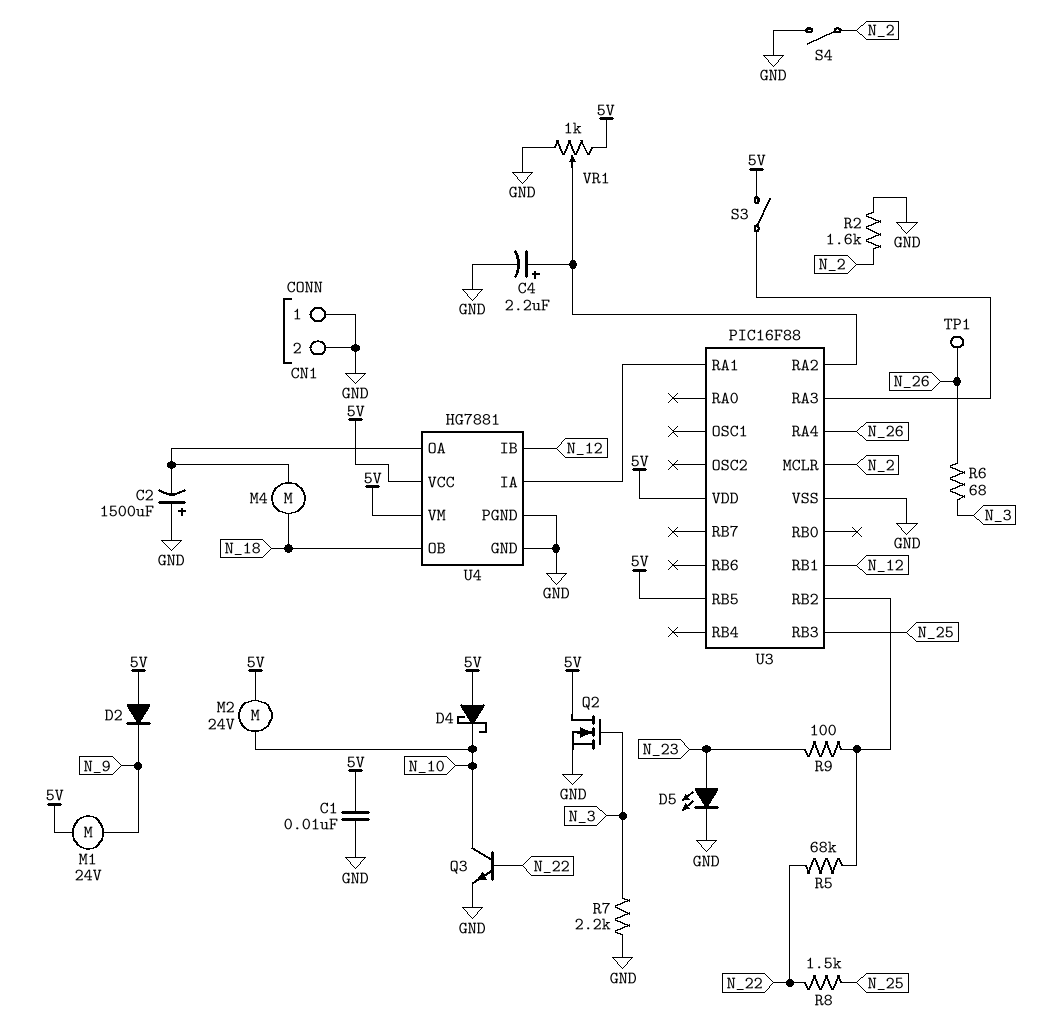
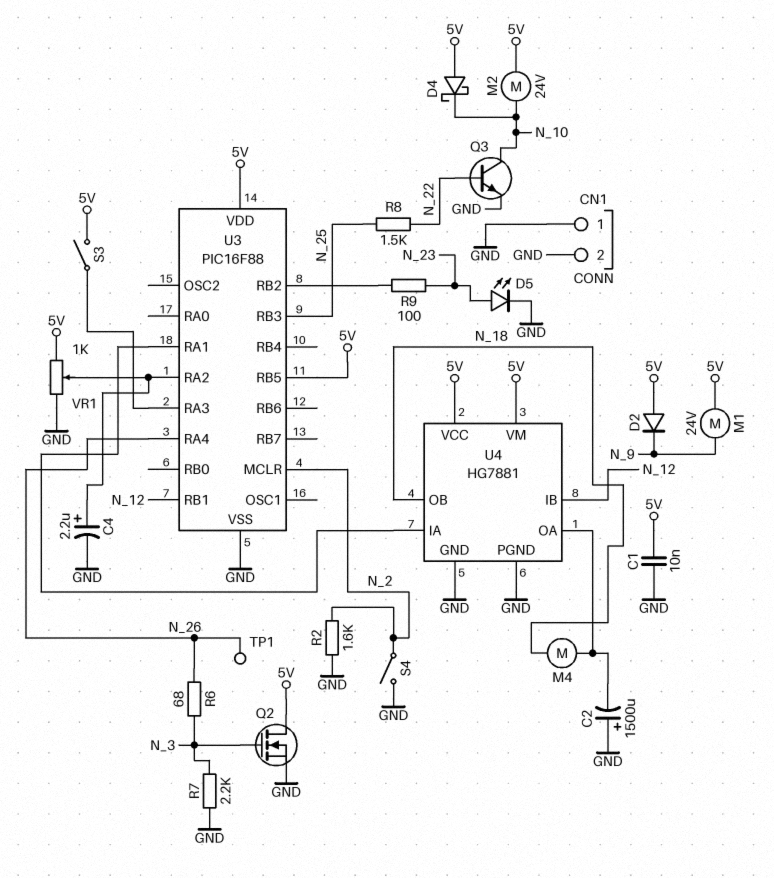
R5: 68k (N_22, U3/RB2) -> none

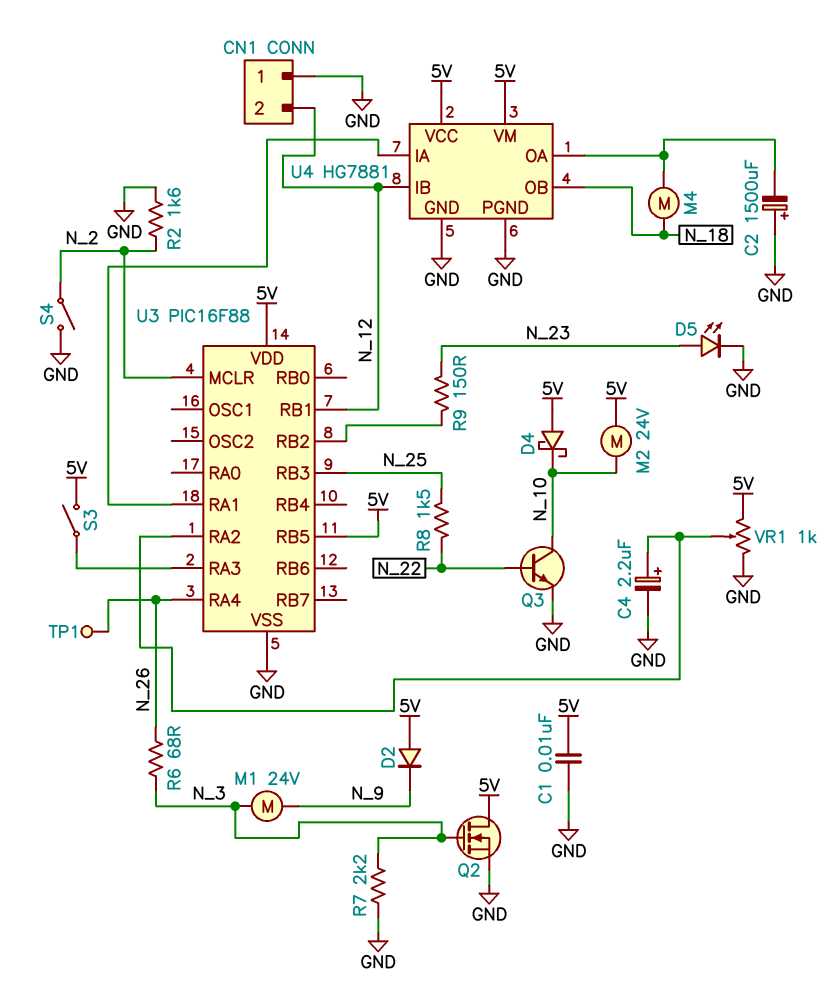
CN1 pin 2: GND -> N_12
M1: motor 24V (5V, N_9) -> motor 24V (N_3, N_9)
R9: 100 (N_23, U3/RB2) -> 150 (N_23, U3/RB2)

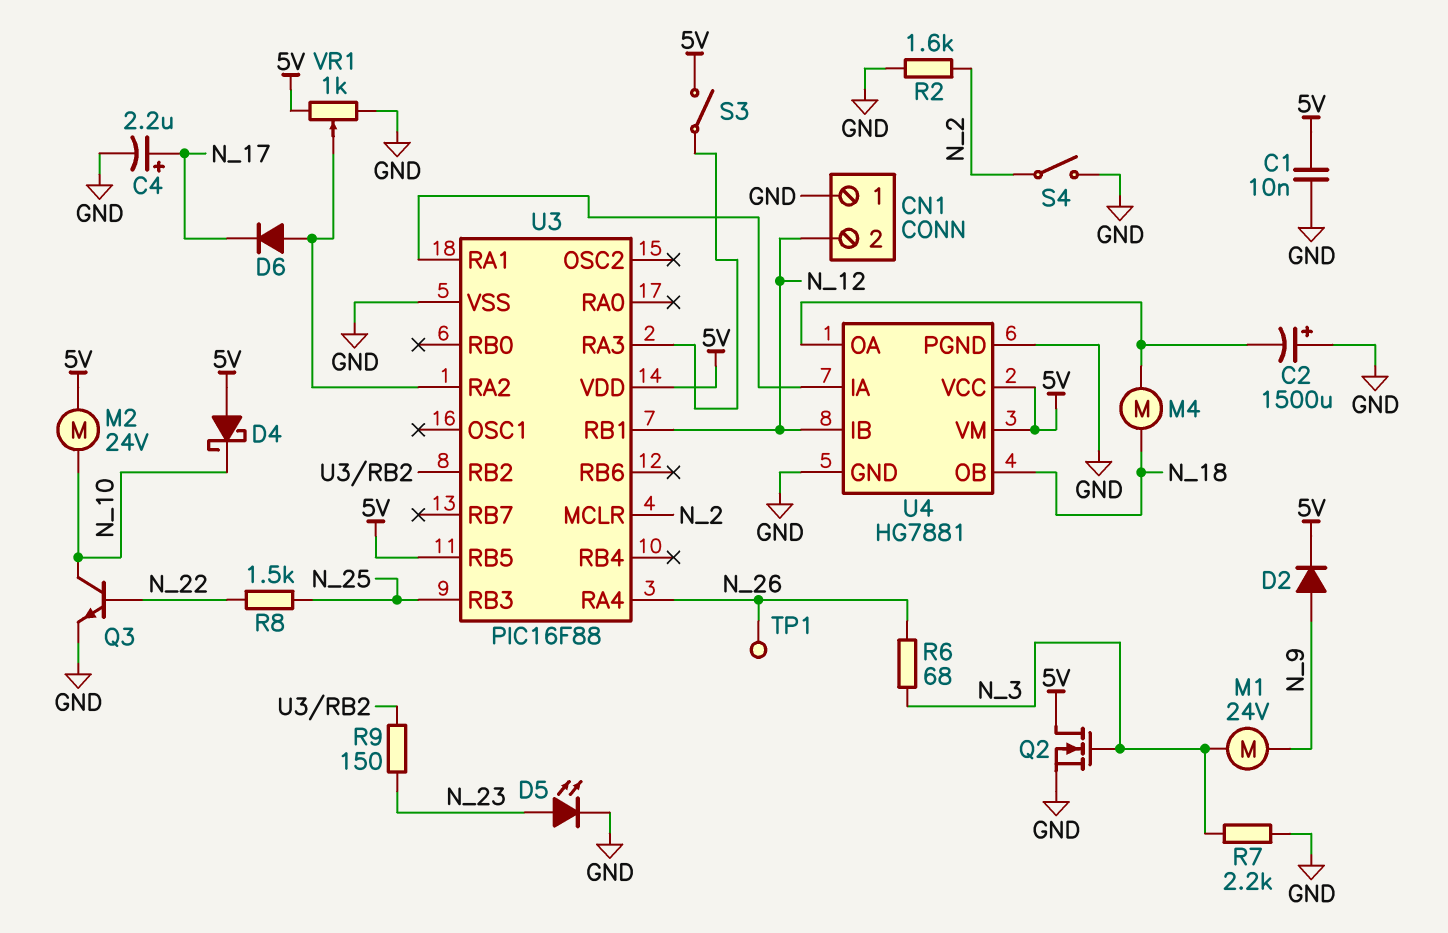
C4: 2.2uF (plus U3/RA2, minus GND) -> 2.2uF (plus N_17, minus GND)
D2: diode (A 5V, K N_9) -> diode (A N_9, K 5V)
D6: none -> diode (A U3/RA2, K N_17)

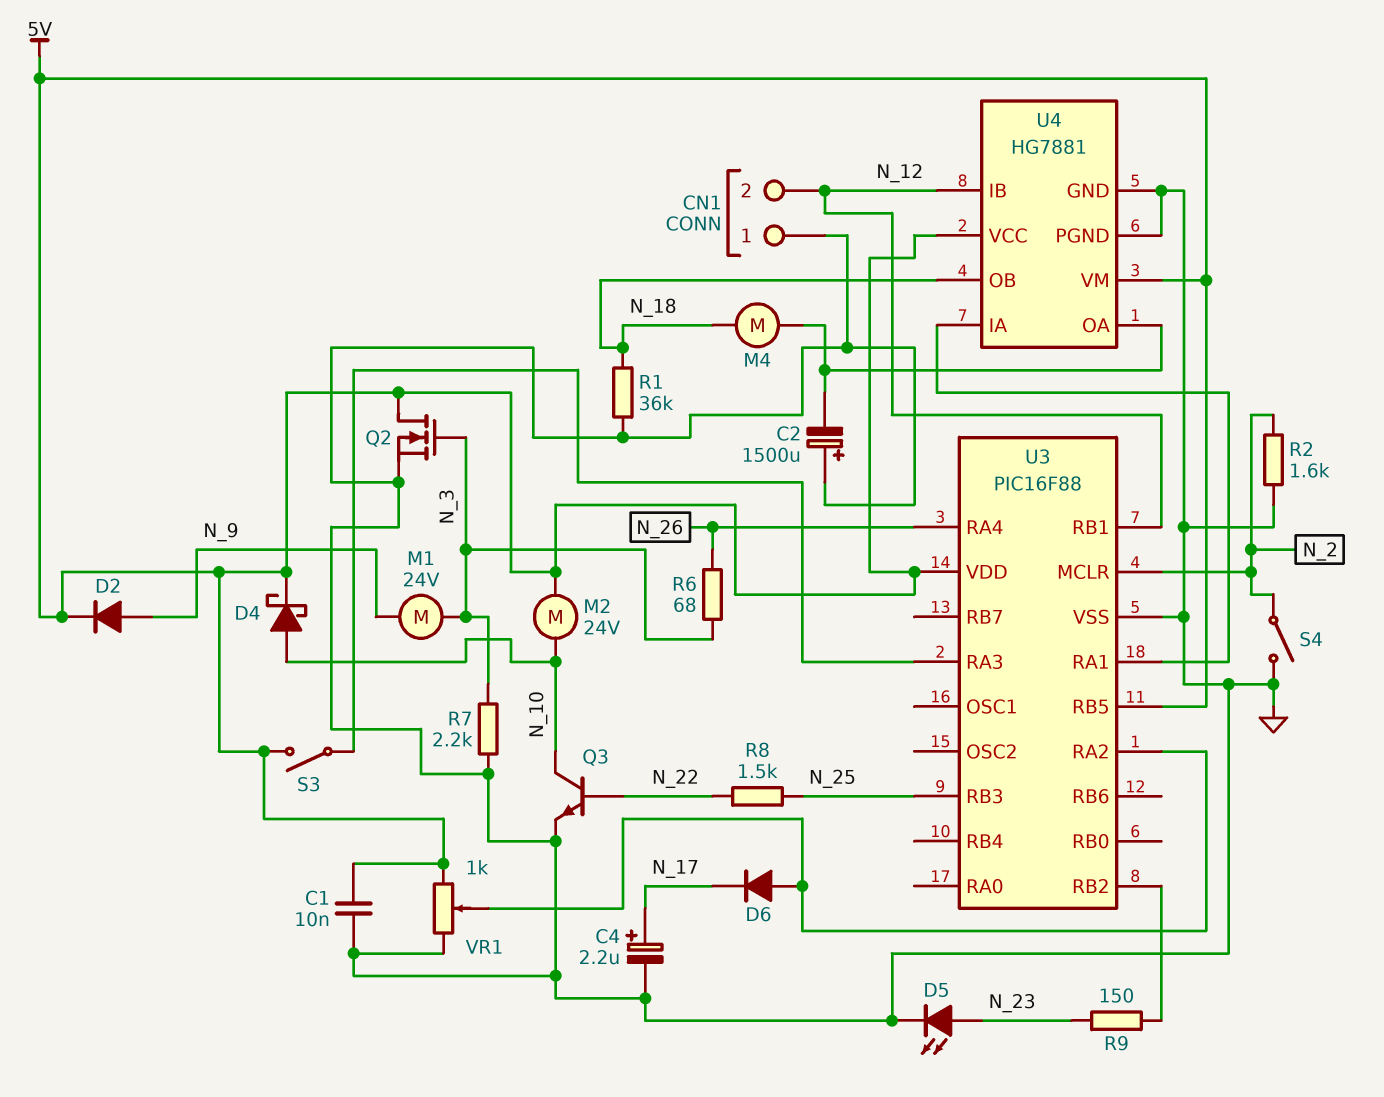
D4: schottky (A 5V, K N_10) -> schottky (A N_10, K 5V)
R1: none -> 36k (GND, N_18)
TP1: test point (N_26) -> none

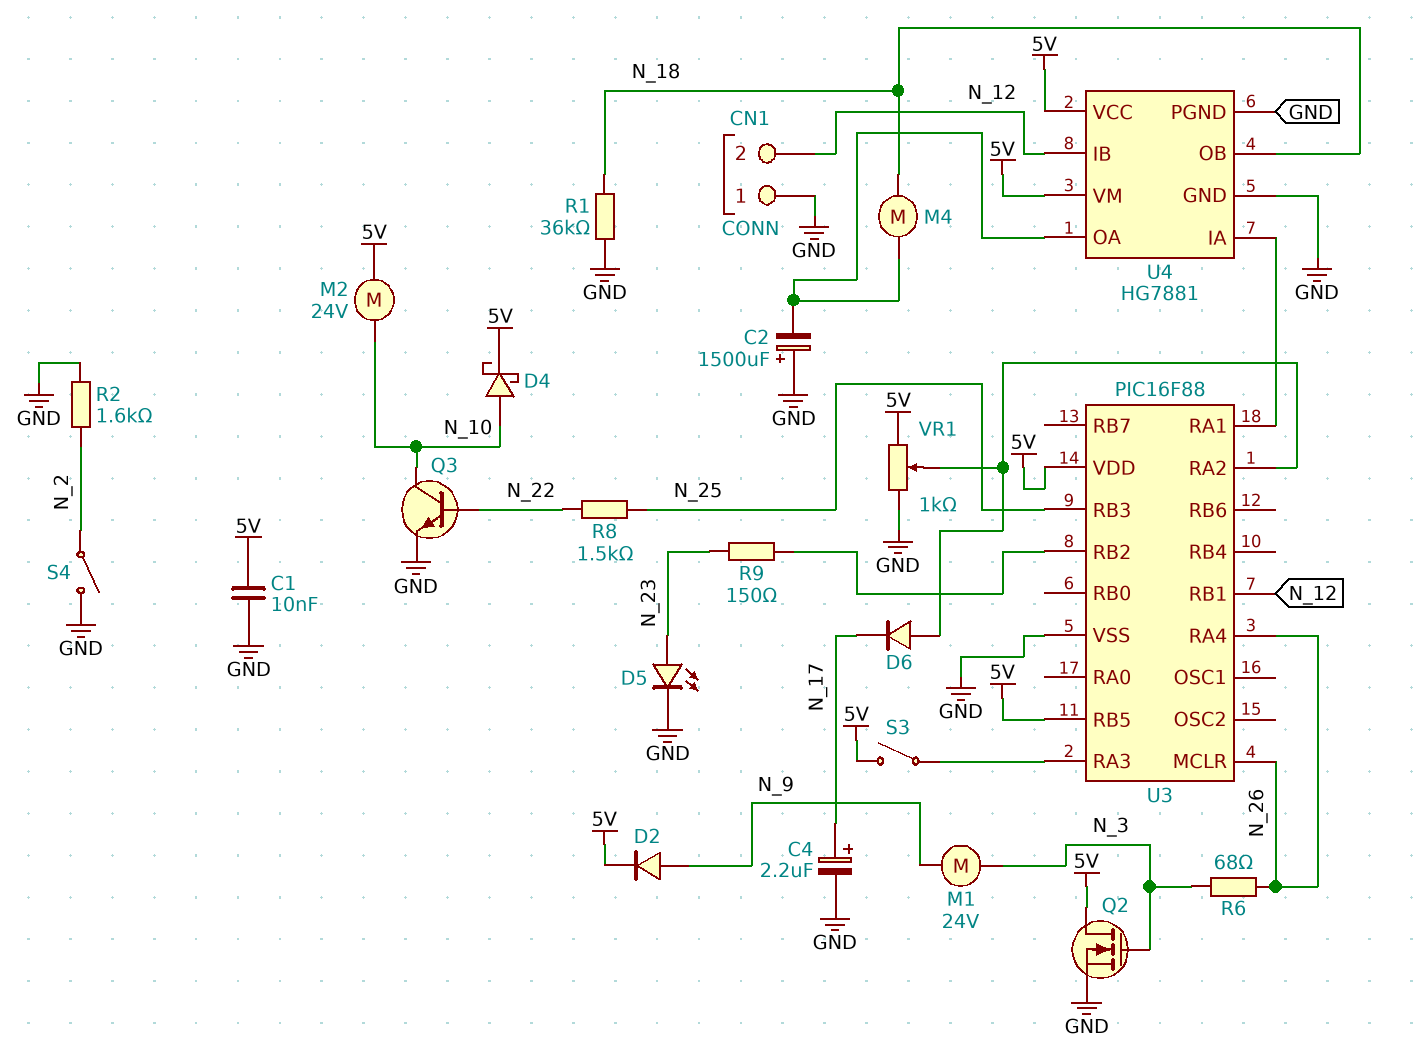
R7: 2.2k (GND, N_3) -> none
U3 pin MCLR: N_2 -> N_26

